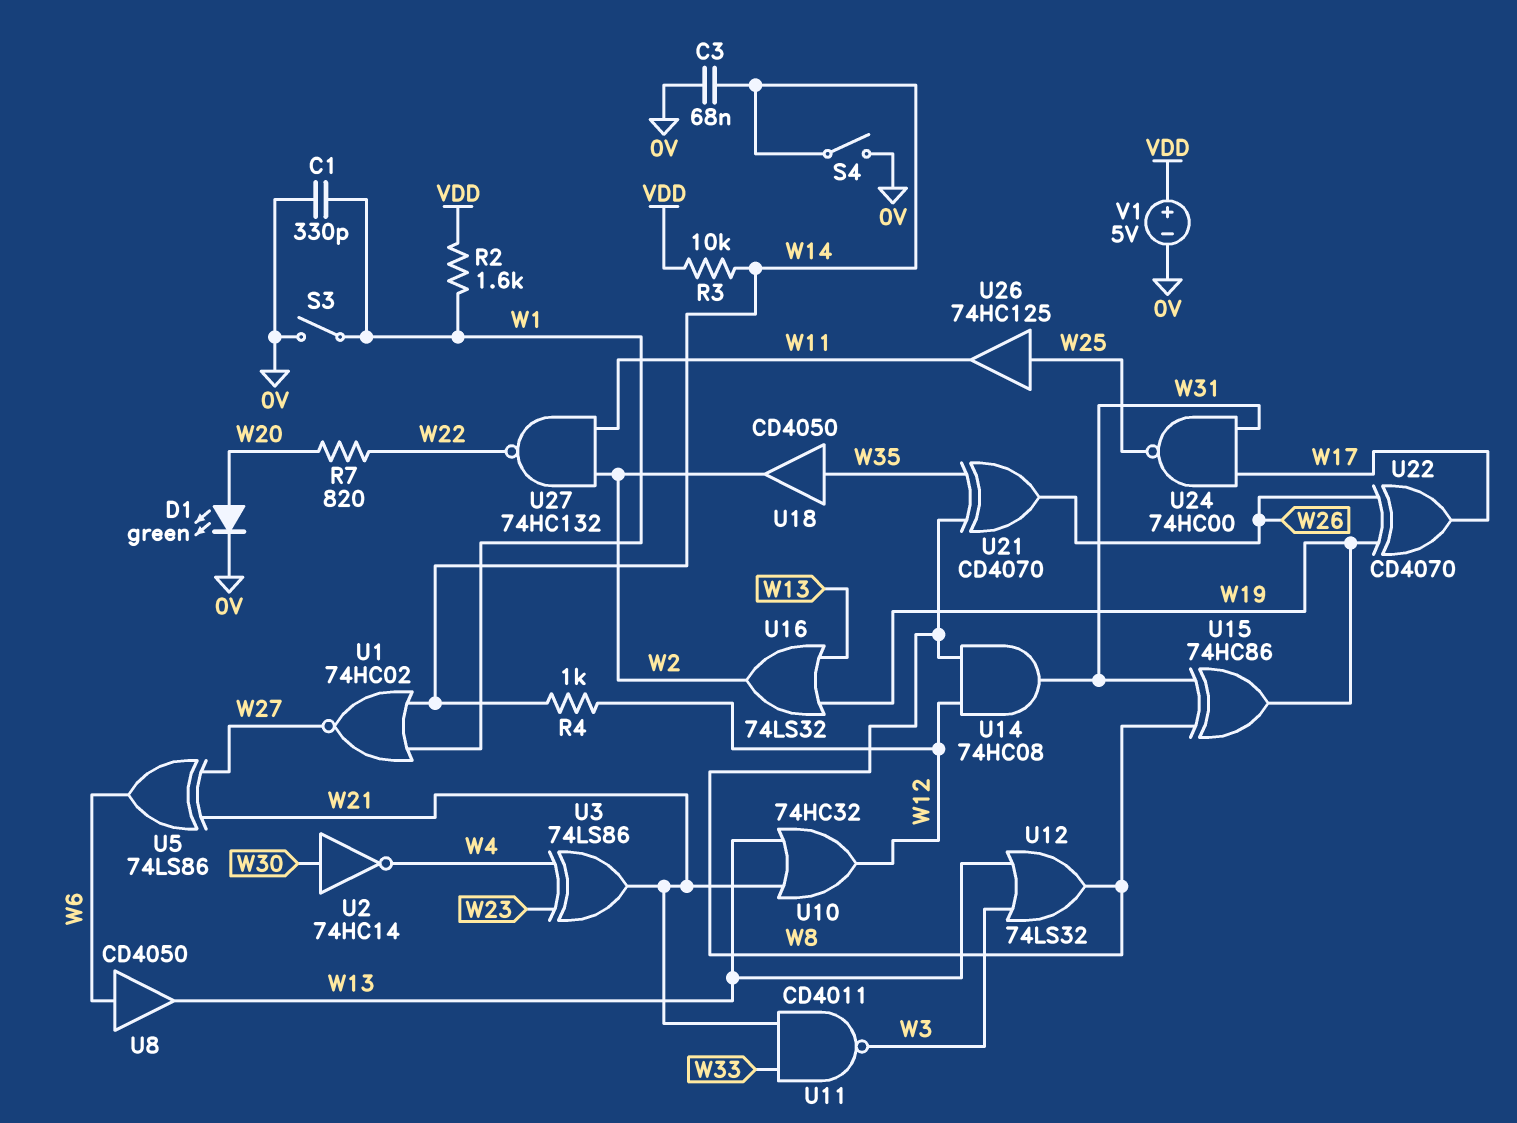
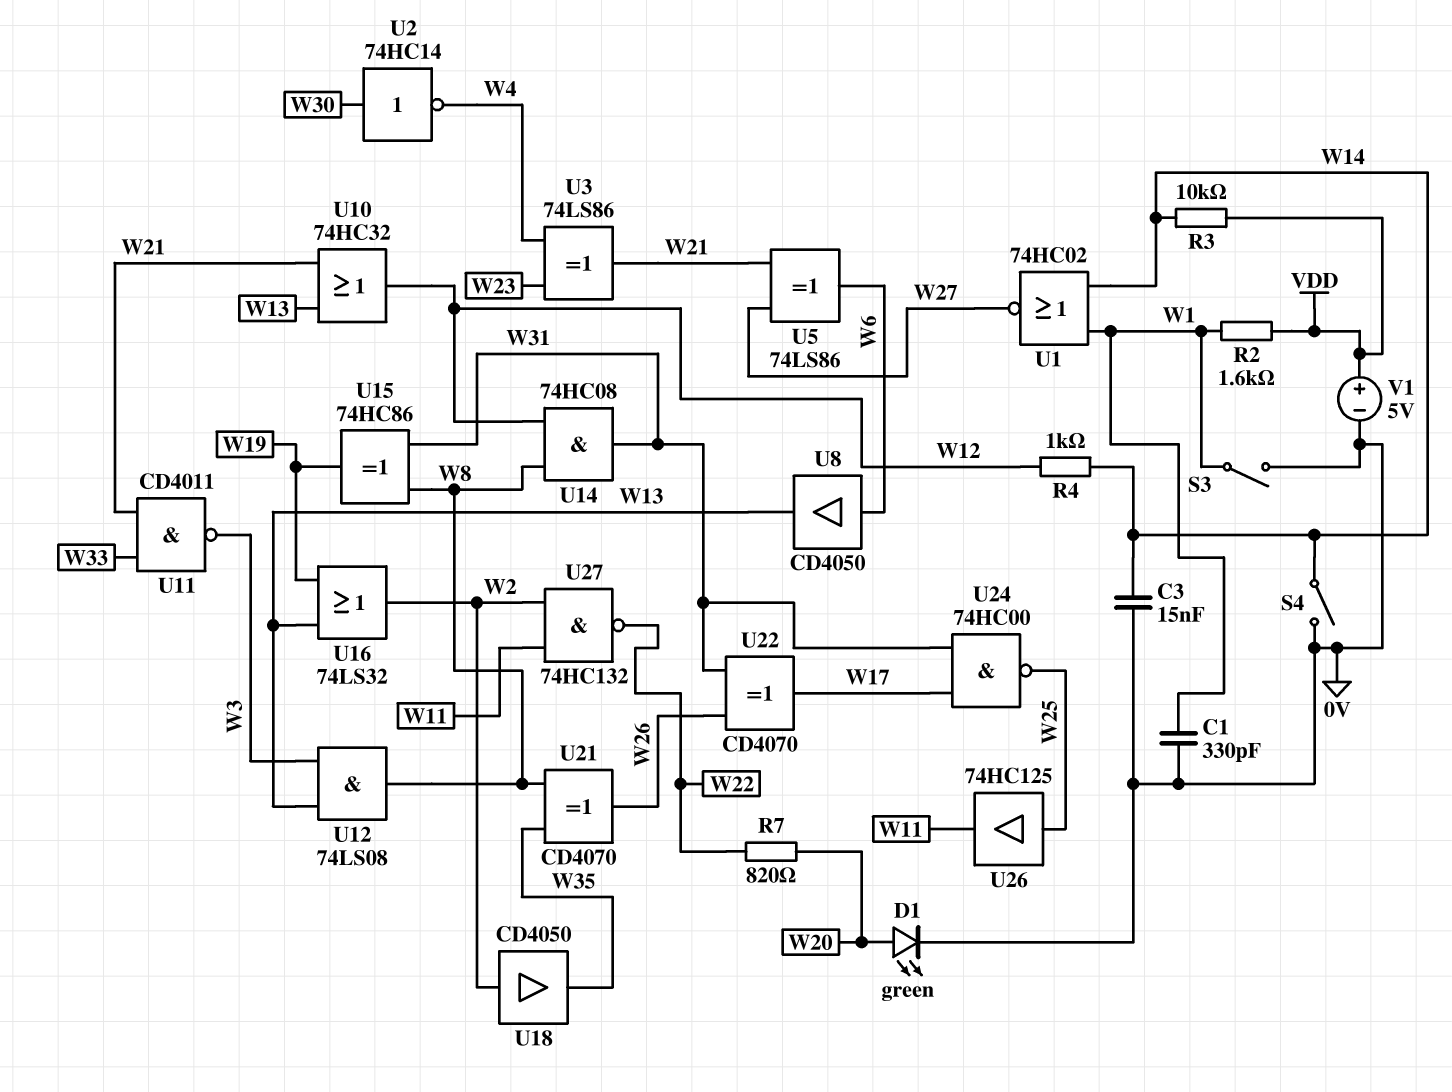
C3: 68nF (0V, W14) -> 15nF (0V, W14)
U12: OR 74LS32 (in W3, in W13, out W8) -> AND 74LS08 (in W3, in W13, out W8)
U18: buffer CD4050 (in W35, out W2) -> buffer CD4050 (in W2, out W35)
U22: XOR CD4070 (in W19, in W26, out W17) -> XOR CD4070 (in W26, in W31, out W17)

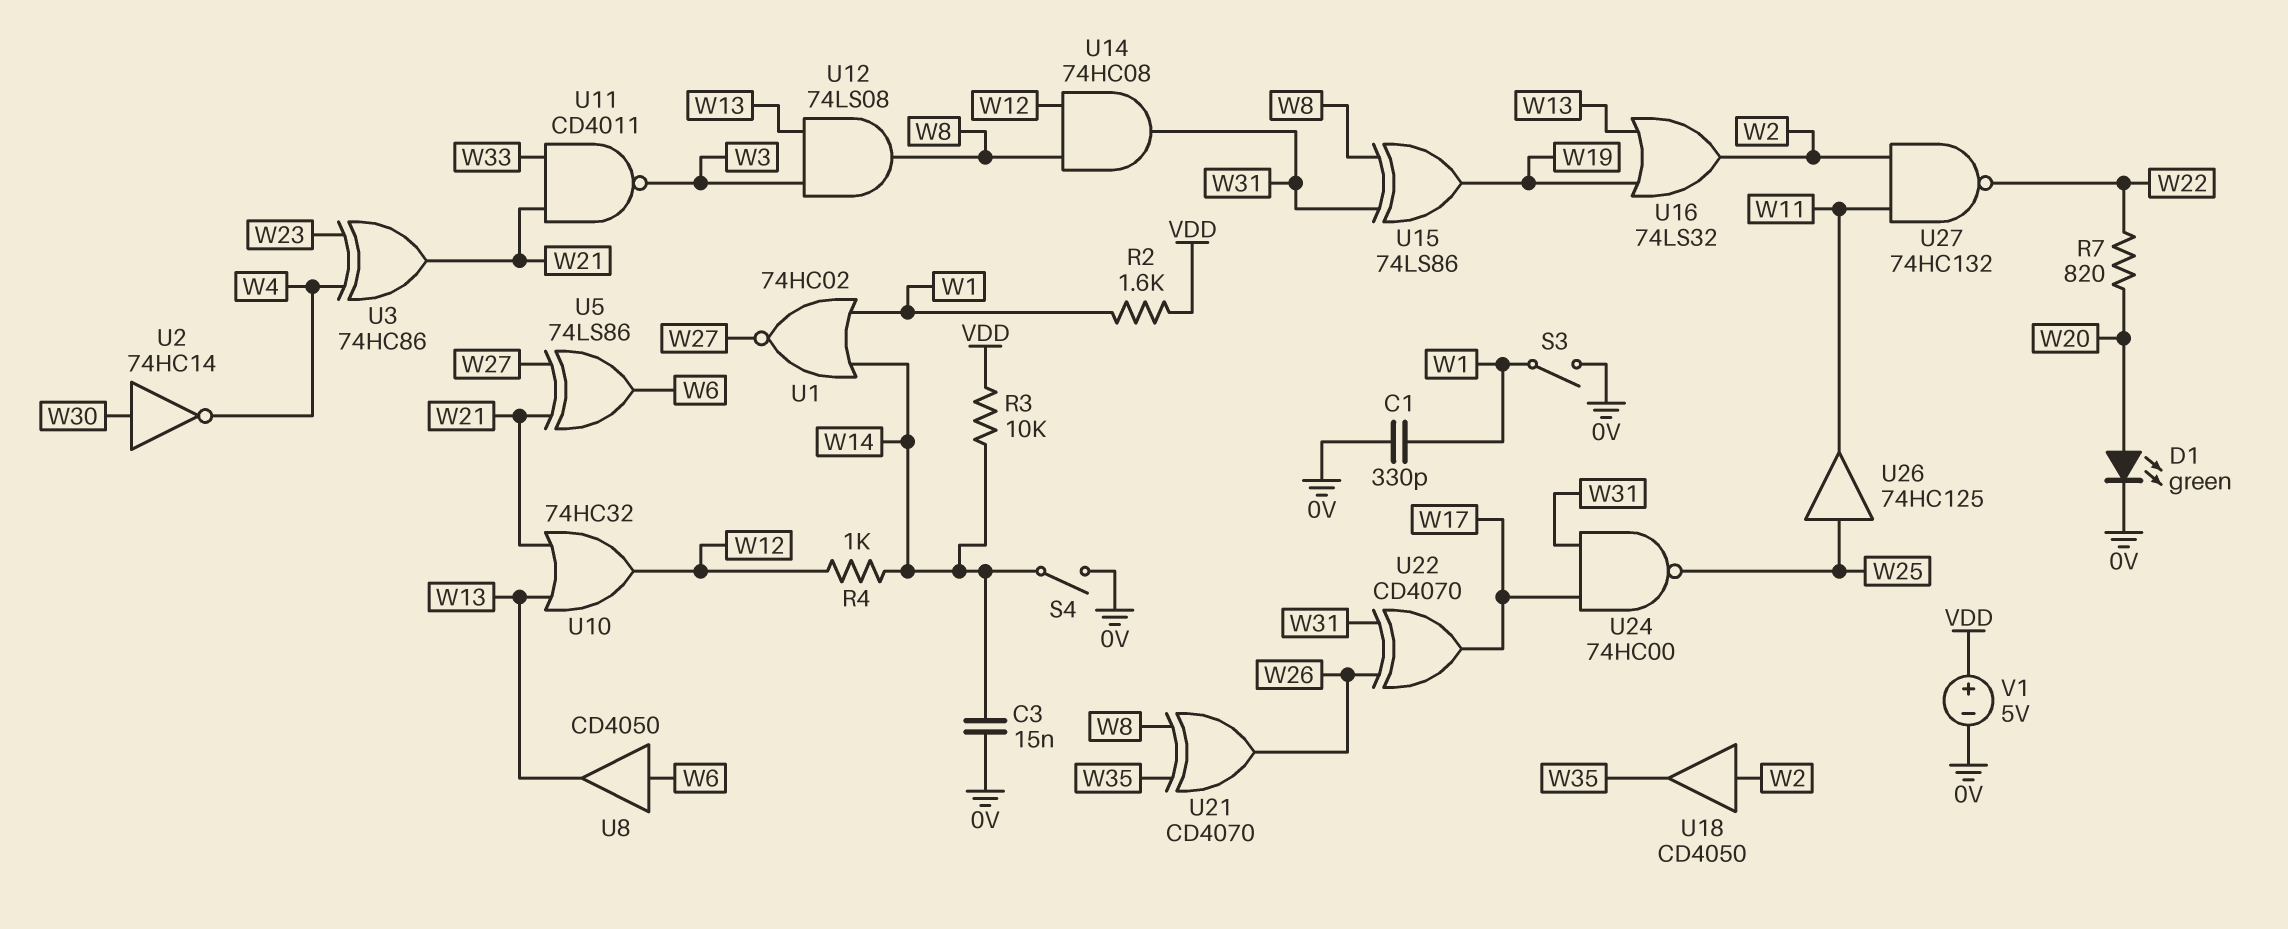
U3: XOR 74LS86 (in W4, in W23, out W21) -> XOR 74HC86 (in W4, in W23, out W21)
U15: XOR 74HC86 (in W8, in W31, out W19) -> XOR 74LS86 (in W8, in W31, out W19)

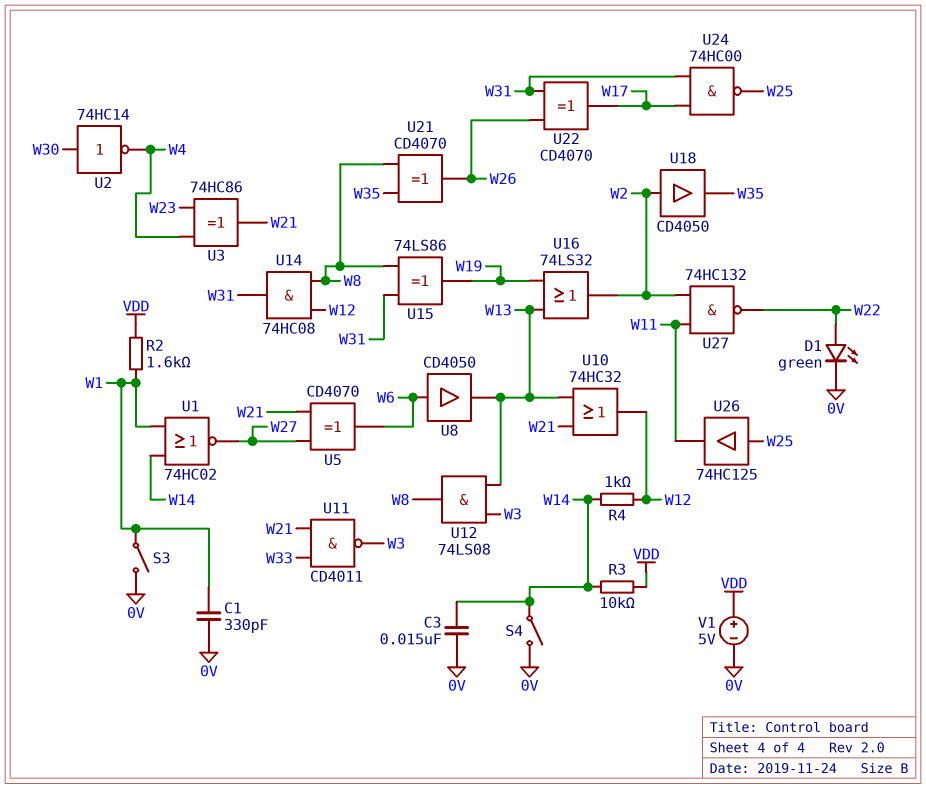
D1: LED green (A W20, K 0V) -> LED green (A W22, K 0V)
R7: 820 (W20, W22) -> none
U5: XOR 74LS86 (in W21, in W27, out W6) -> XOR CD4070 (in W21, in W27, out W6)

